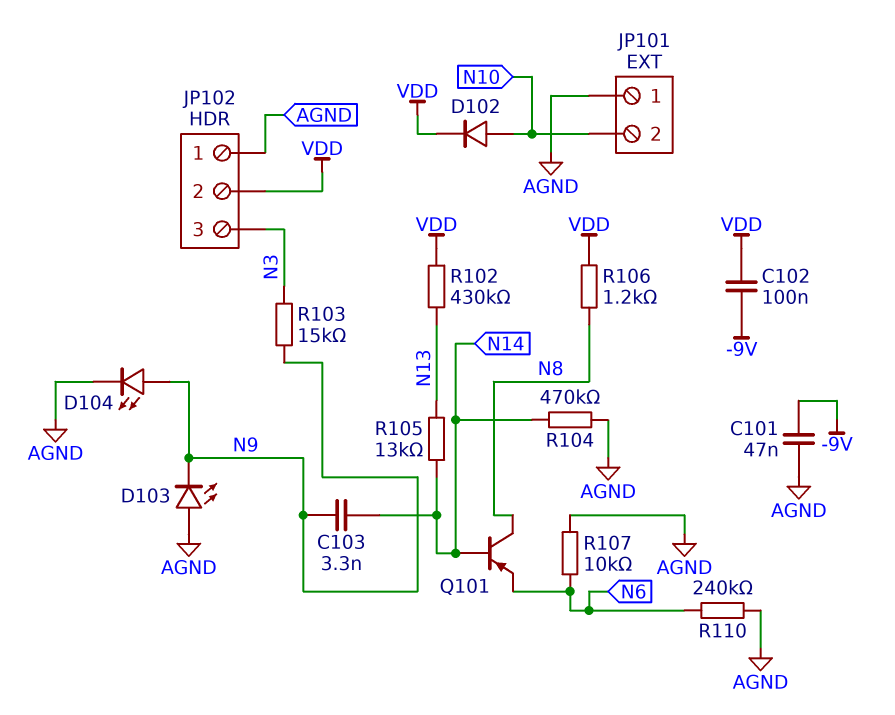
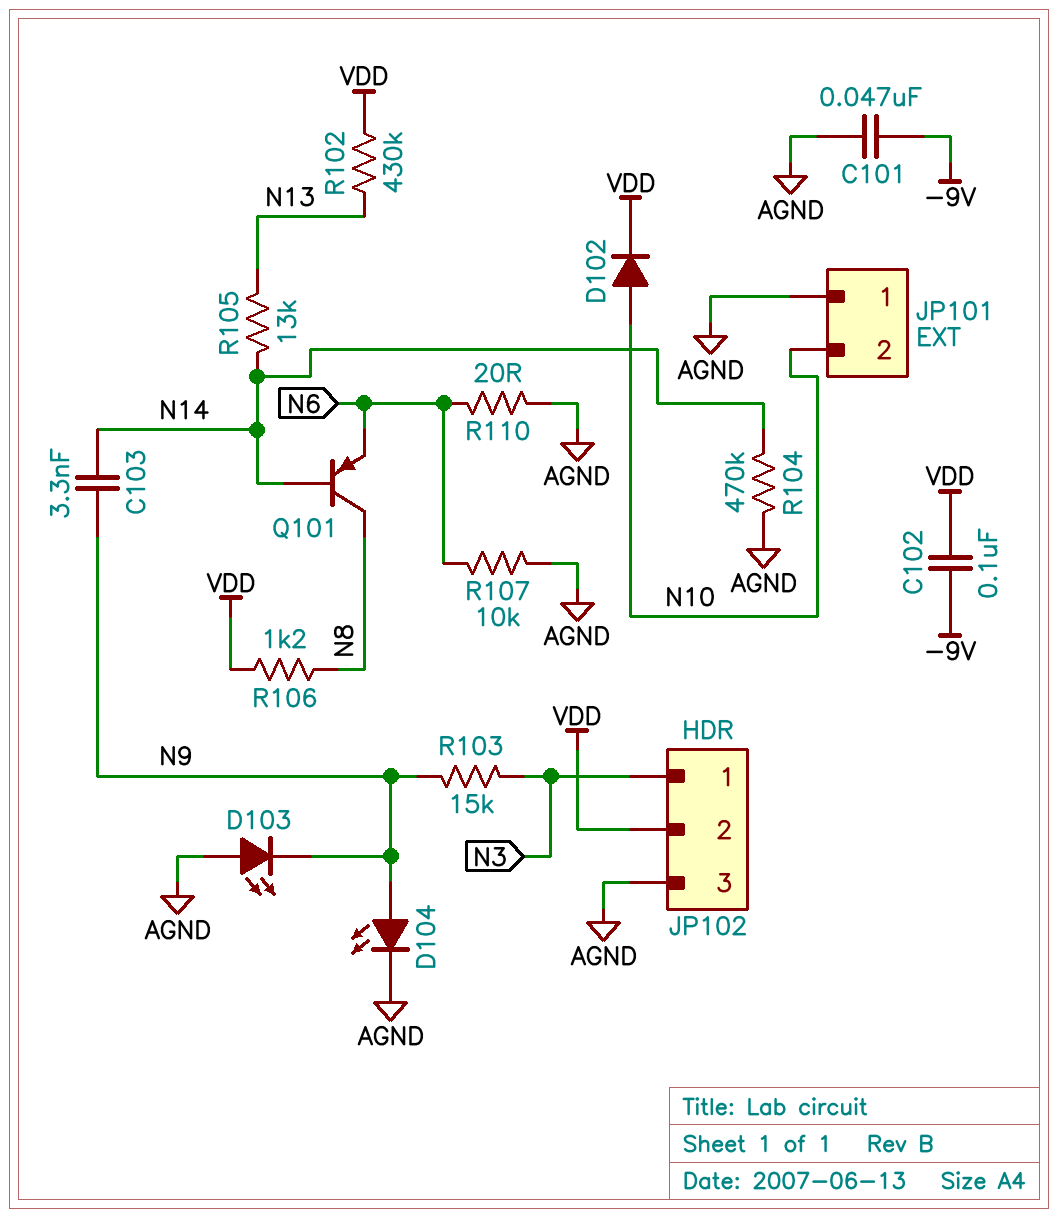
JP102 pin 1: AGND -> N3
JP102 pin 3: N3 -> AGND
R110: 240k (AGND, N6) -> 20 (AGND, N6)

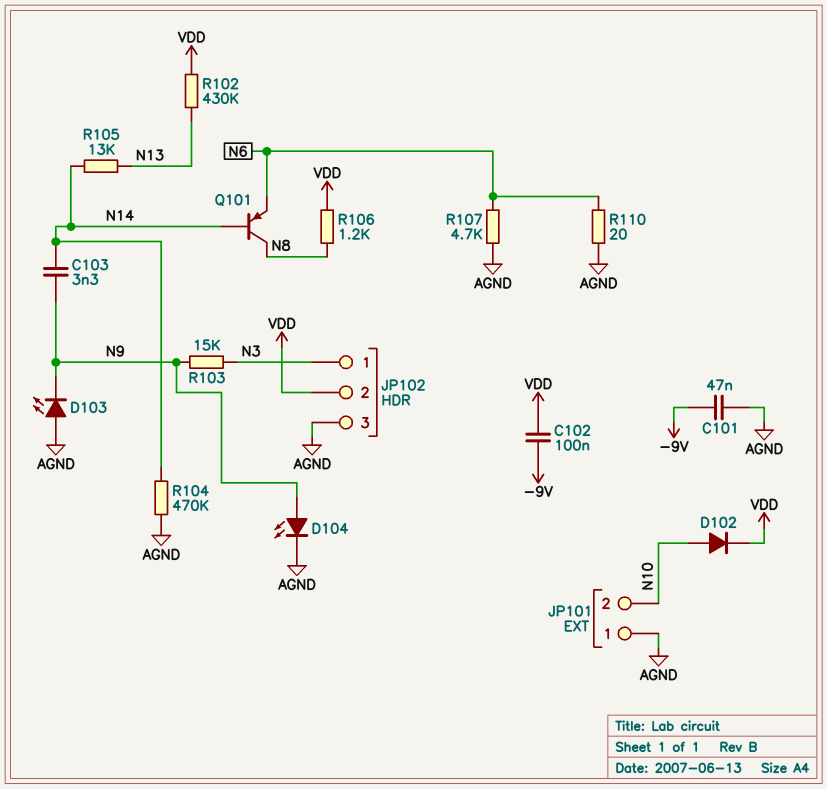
R107: 10k (AGND, N6) -> 4.7k (AGND, N6)

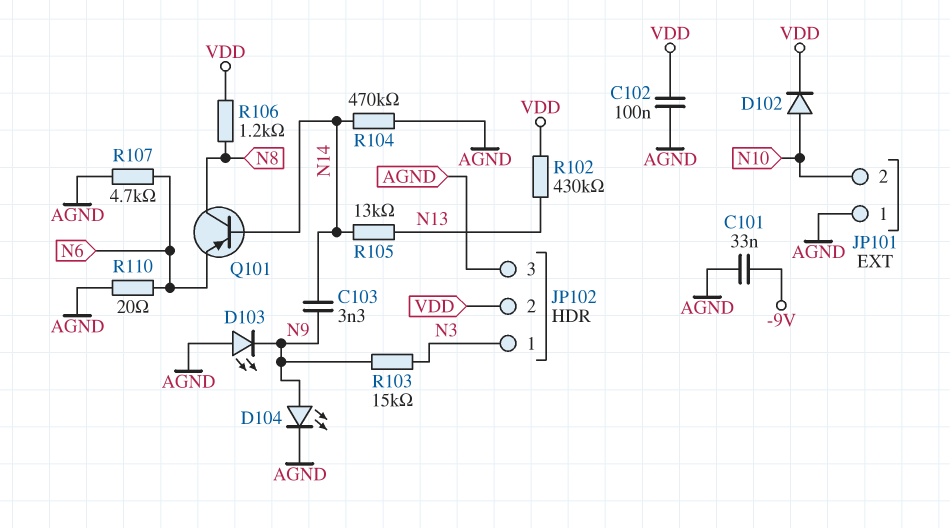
C101: 47nF (-9V, AGND) -> 33nF (-9V, AGND)
C102: 100nF (-9V, VDD) -> 100nF (AGND, VDD)

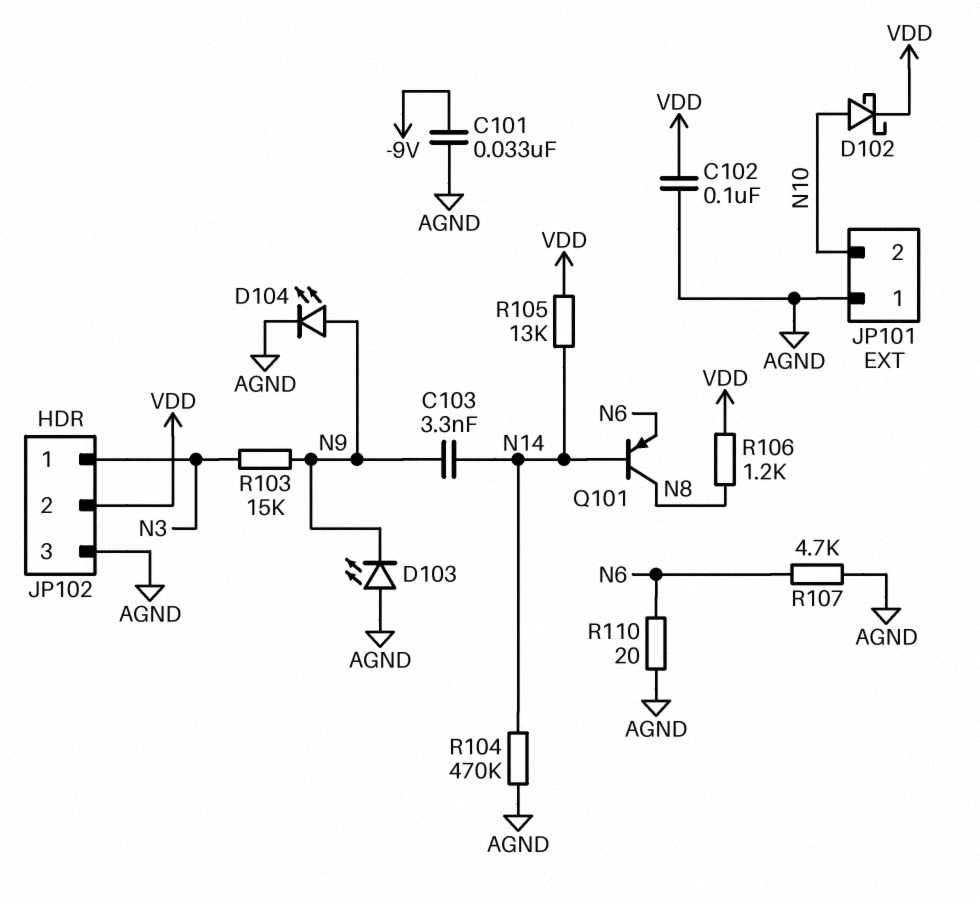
D102: diode (A N10, K VDD) -> schottky (A N10, K VDD)
R102: 430k (N13, VDD) -> none
R105: 13k (N13, N14) -> 13k (N14, VDD)

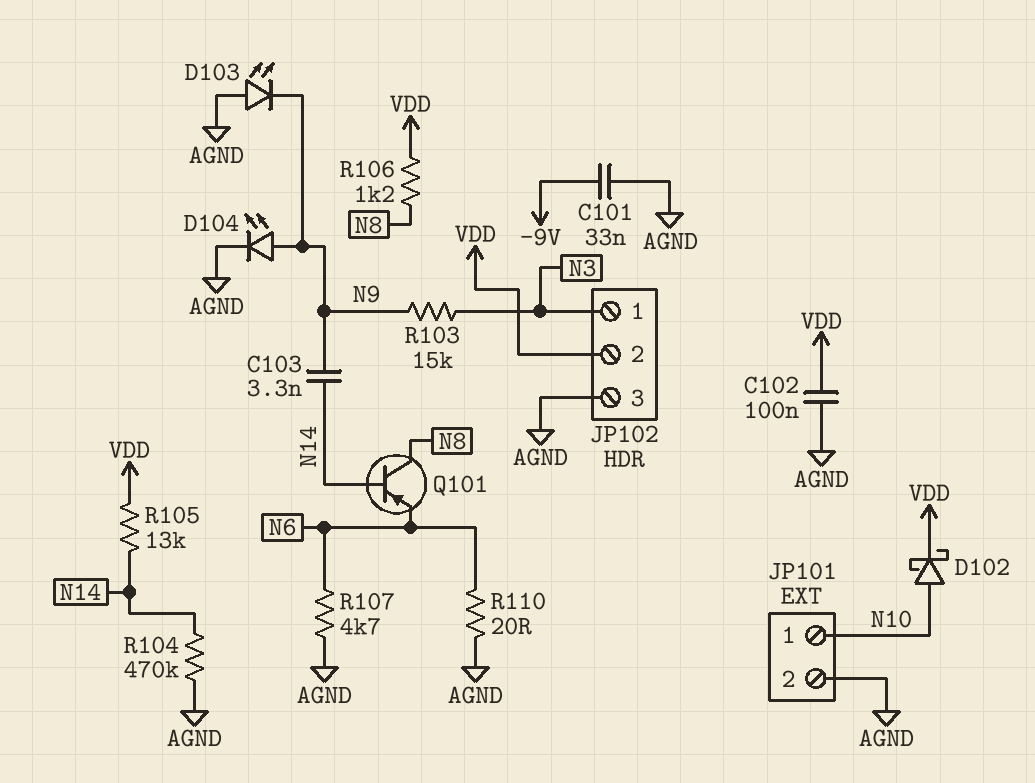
JP101 pin 1: AGND -> N10
JP101 pin 2: N10 -> AGND

